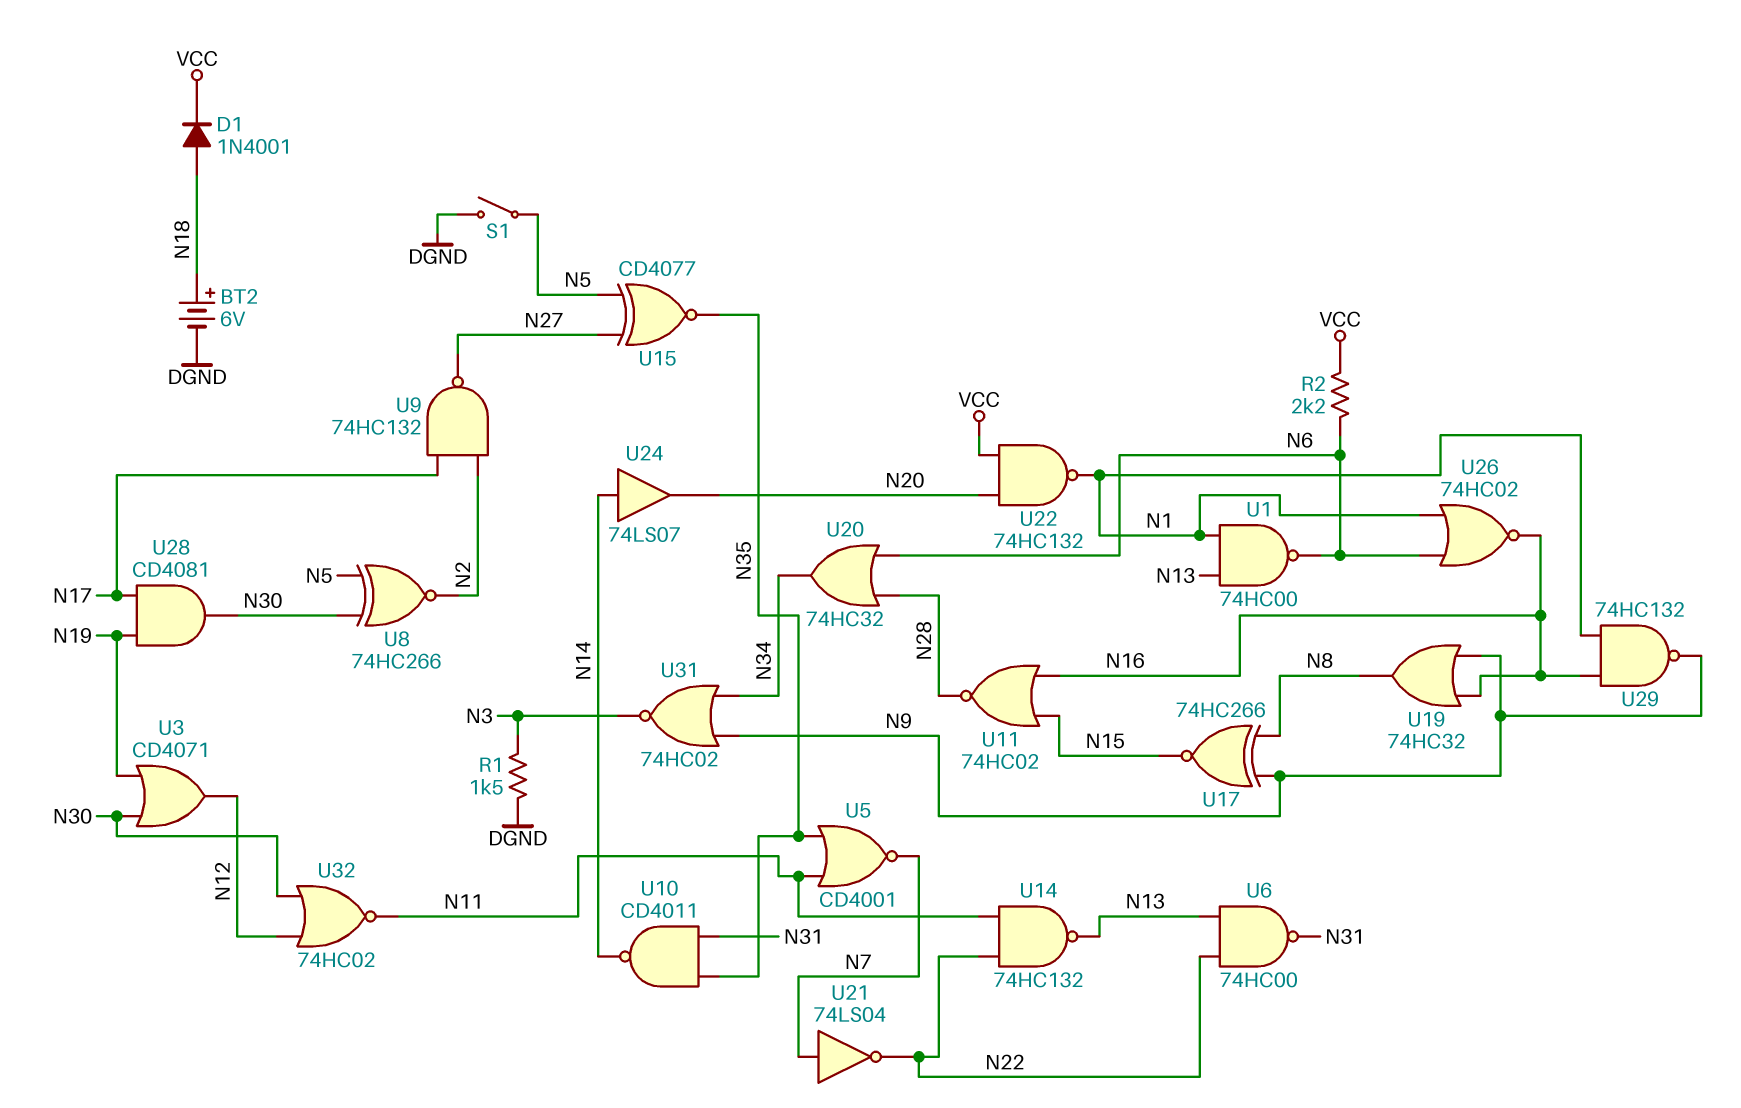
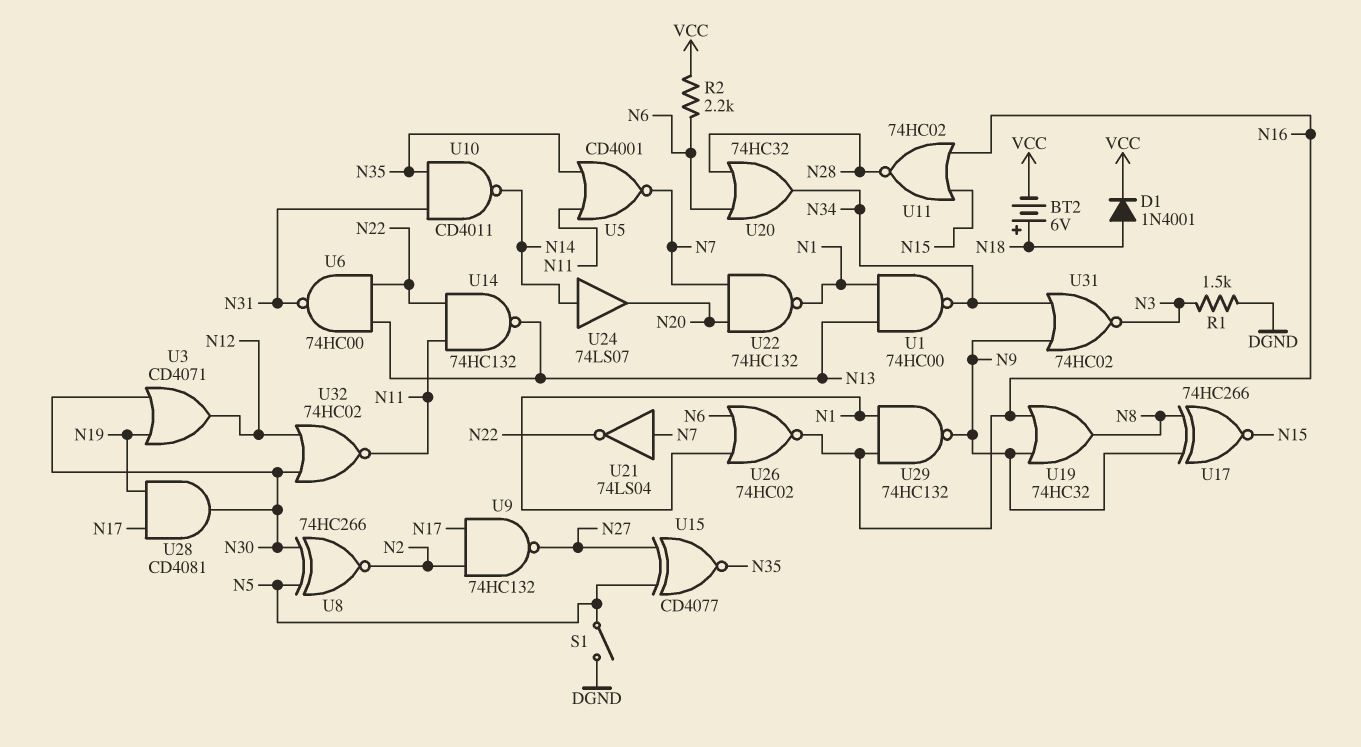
BT2: 6V (plus N18, minus DGND) -> 6V (plus N18, minus VCC)
U1: NAND 74HC00 (in N1, in N13, out N6) -> NAND 74HC00 (in N1, in N13, out N34)
U22: NAND 74HC132 (in N20, in VCC, out N1) -> NAND 74HC132 (in N7, in N20, out N1)

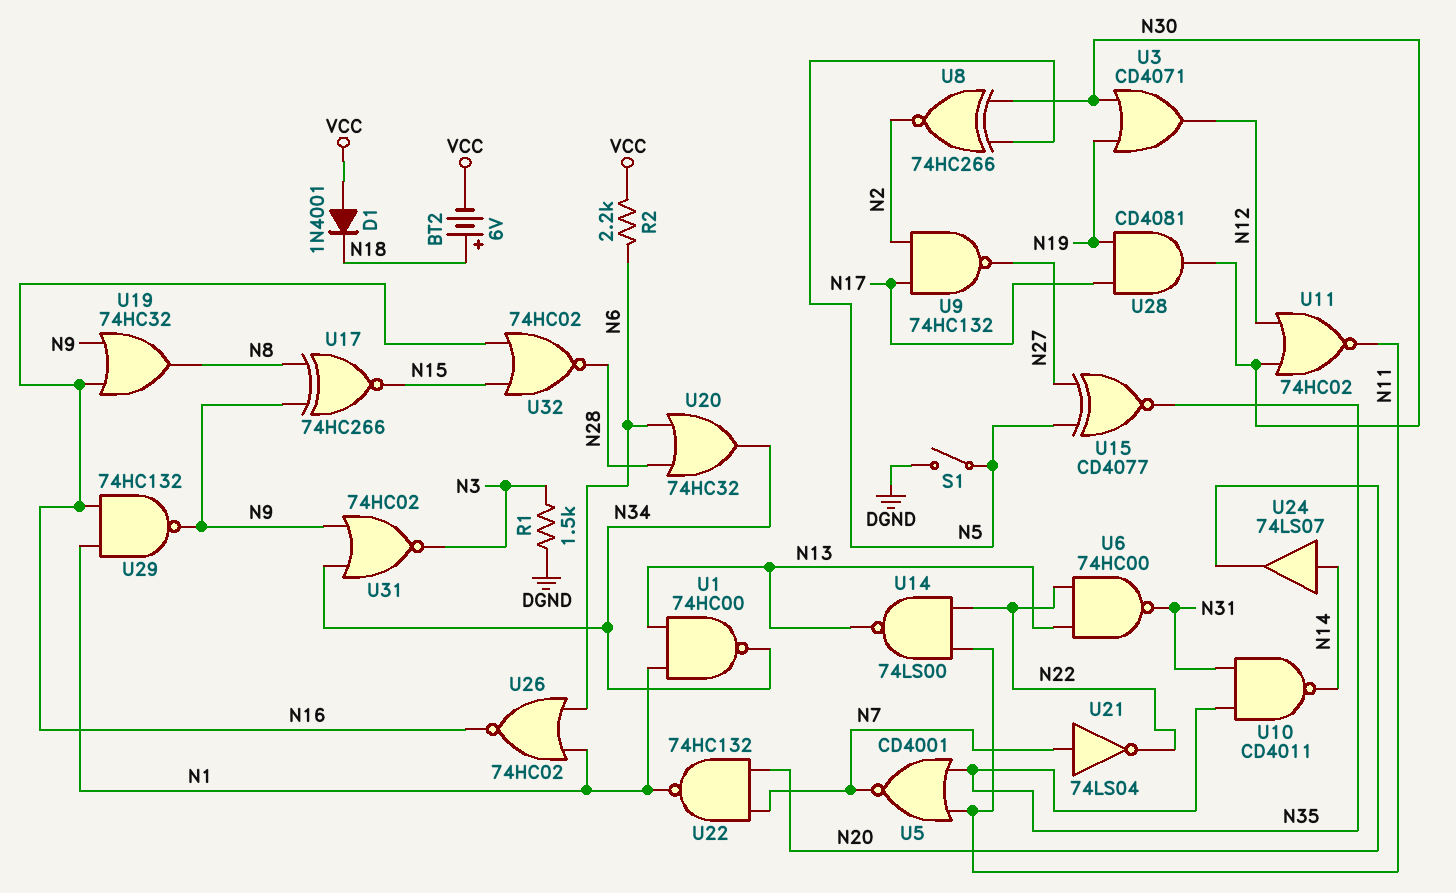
D1: diode 1N4001 (A N18, K VCC) -> diode 1N4001 (A VCC, K N18)
U11: NOR 74HC02 (in N15, in N16, out N28) -> NOR 74HC02 (in N12, in N30, out N11)
U14: NAND 74HC132 (in N11, in N22, out N13) -> NAND 74LS00 (in N11, in N22, out N13)
U32: NOR 74HC02 (in N12, in N30, out N11) -> NOR 74HC02 (in N15, in N16, out N28)

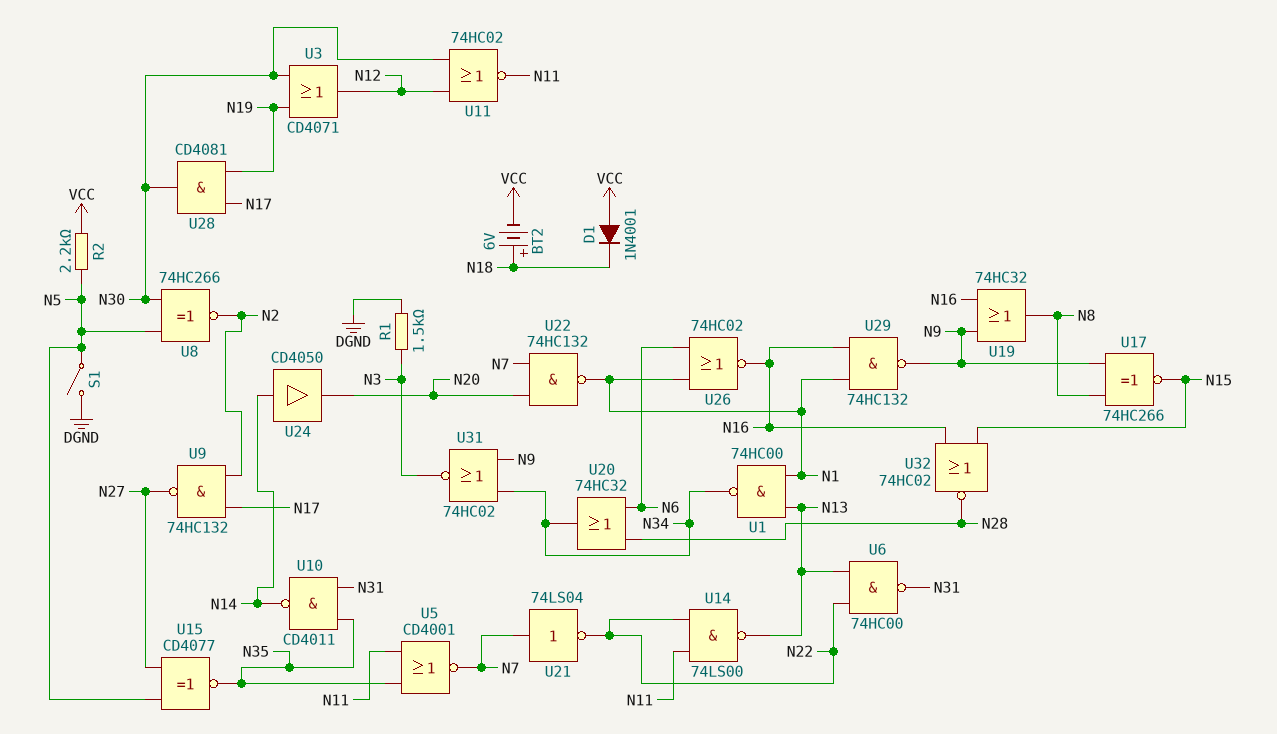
R2: 2.2k (N6, VCC) -> 2.2k (N5, VCC)
U24: buffer 74LS07 (in N14, out N20) -> buffer CD4050 (in N14, out N20)

